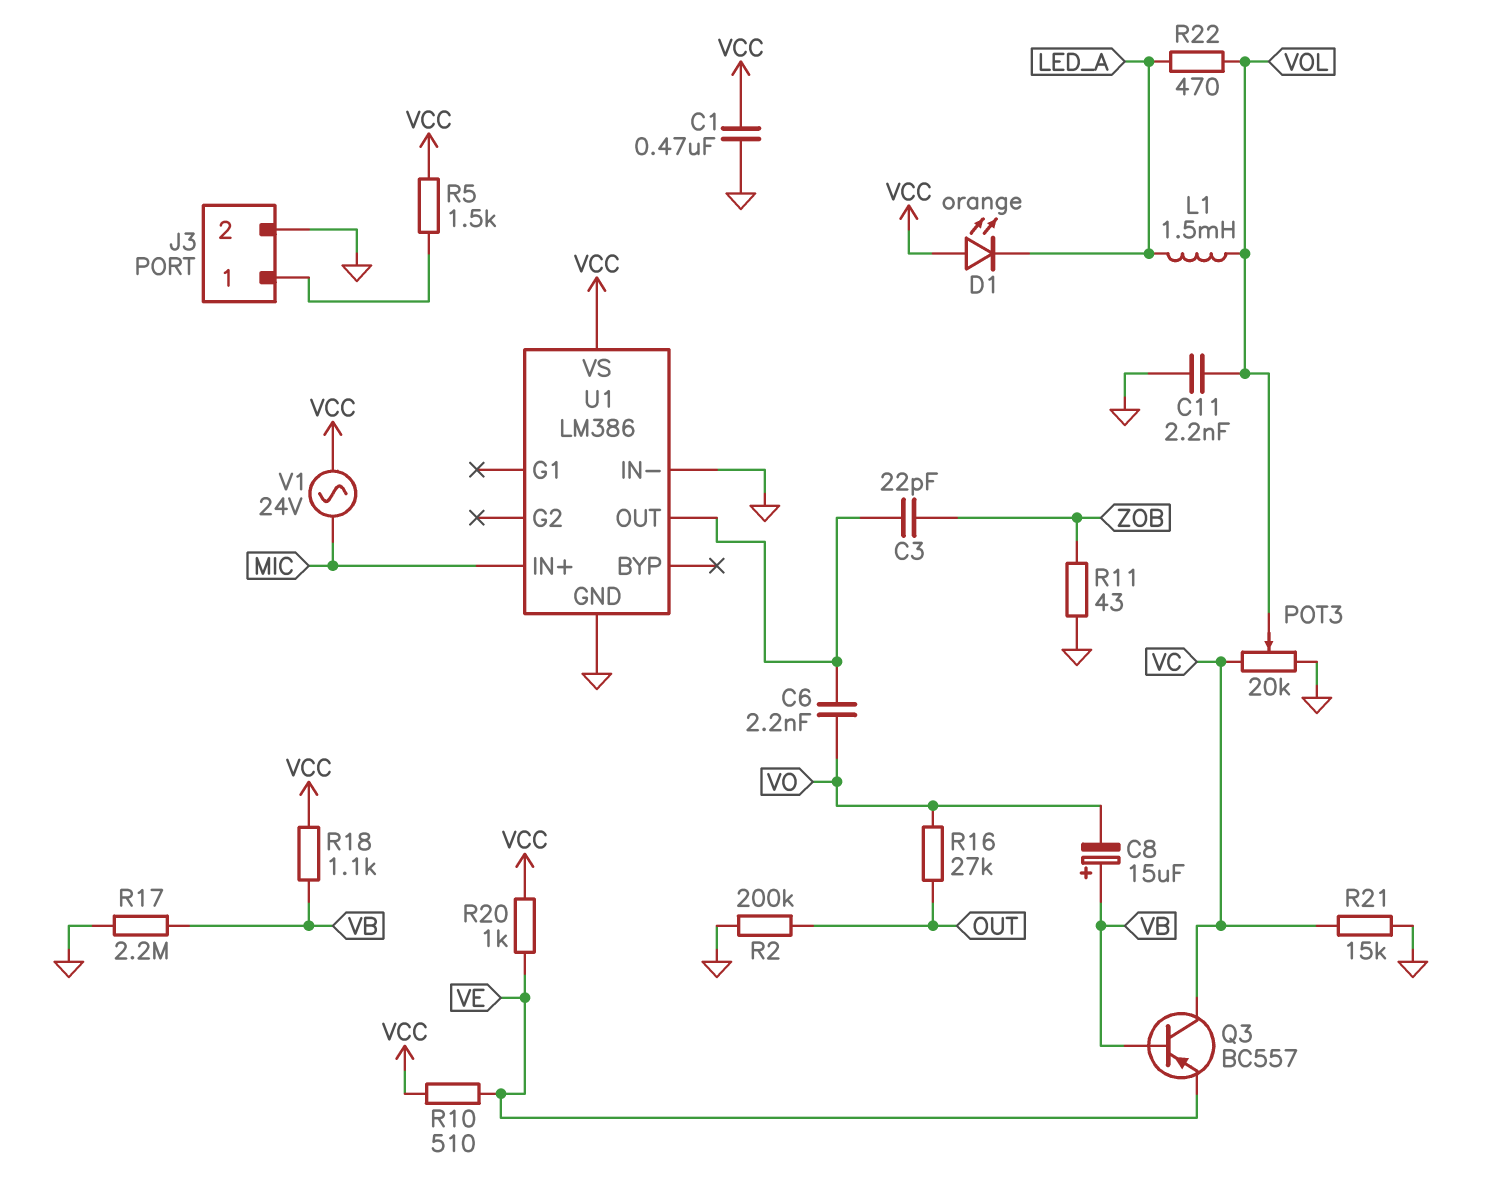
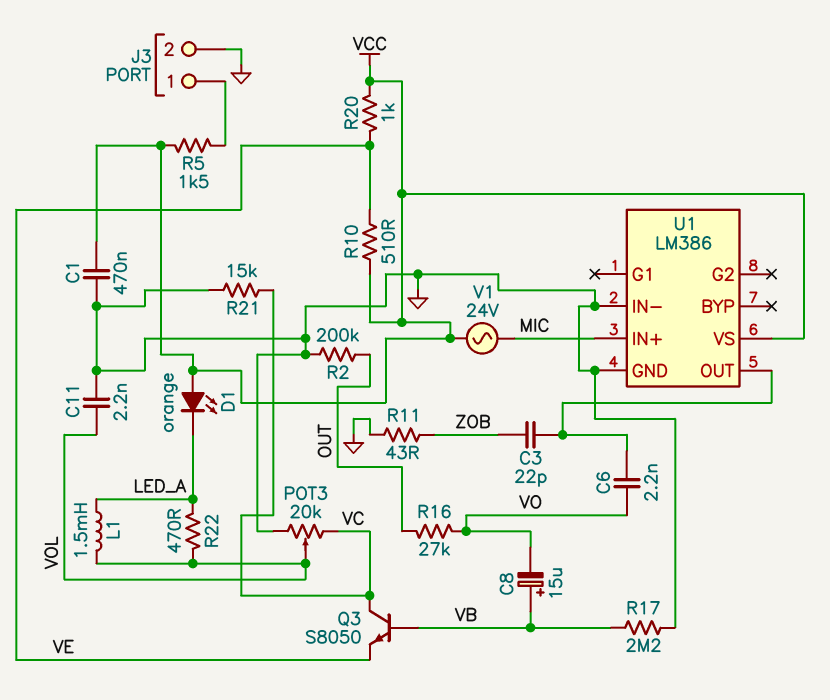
Q3: PNP BC557 (B VB, C VC, E VE) -> NPN S8050 (B VB, C VC, E VE)
R18: 1.1k (VB, VCC) -> none

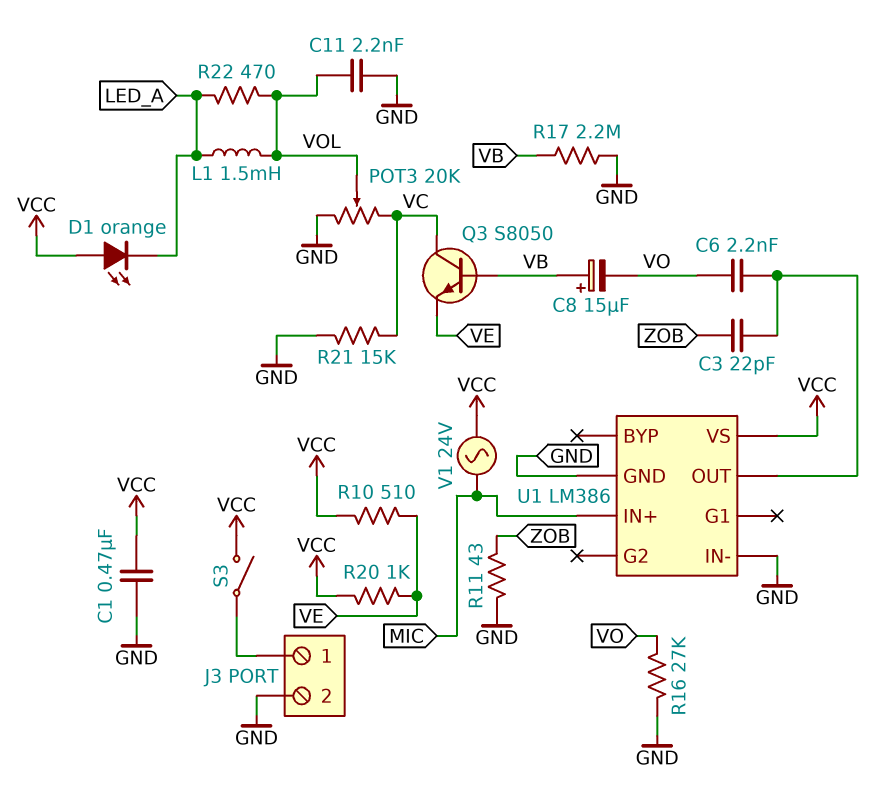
R2: 200k (GND, OUT) -> none
R5: 1.5k (J3/1, VCC) -> none
R16: 27k (OUT, VO) -> 27k (GND, VO)
S3: none -> switch (J3/1, VCC)

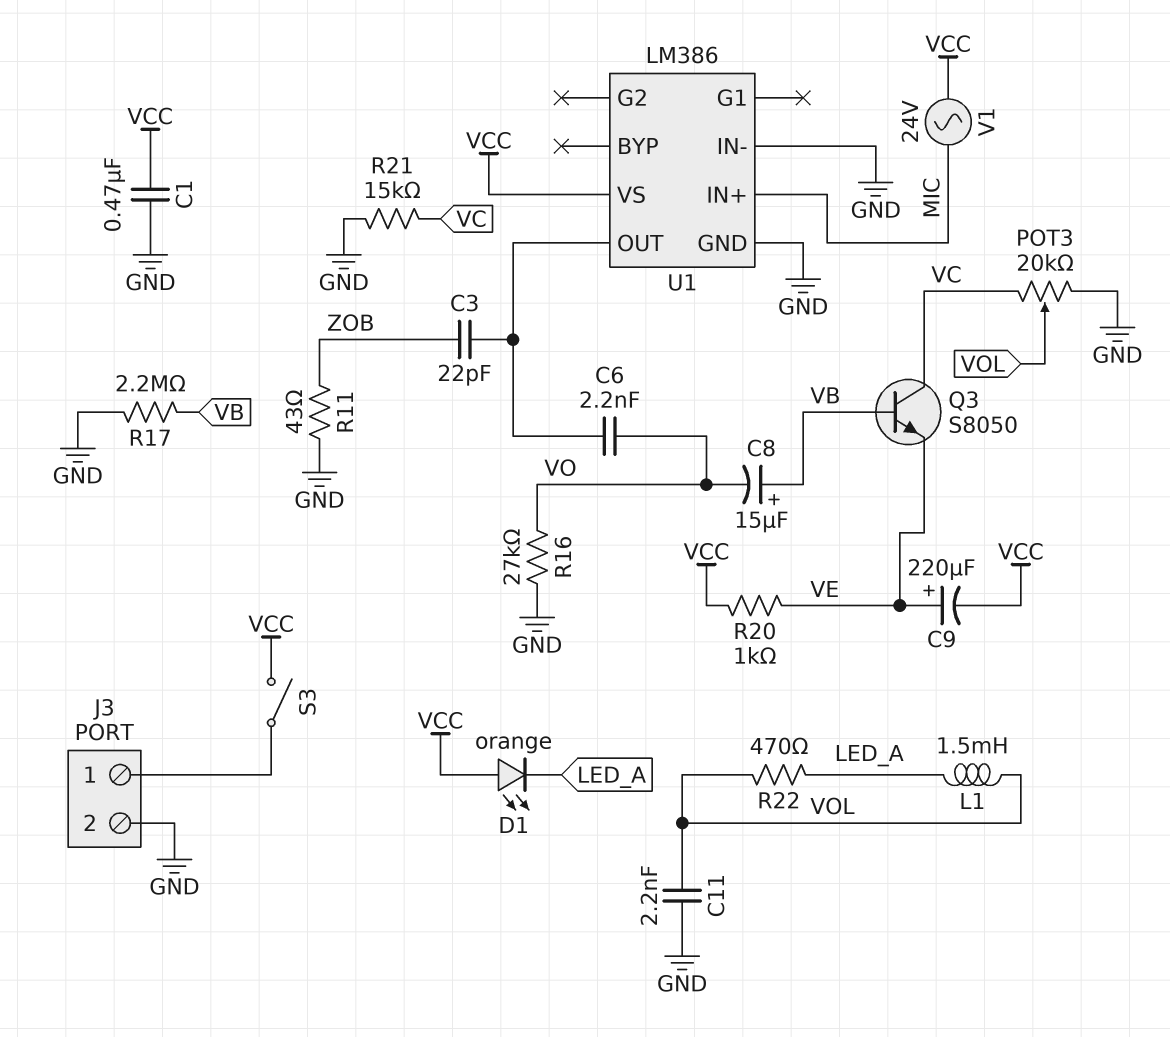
C9: none -> 220uF (plus VE, minus VCC)
R10: 510 (VCC, VE) -> none

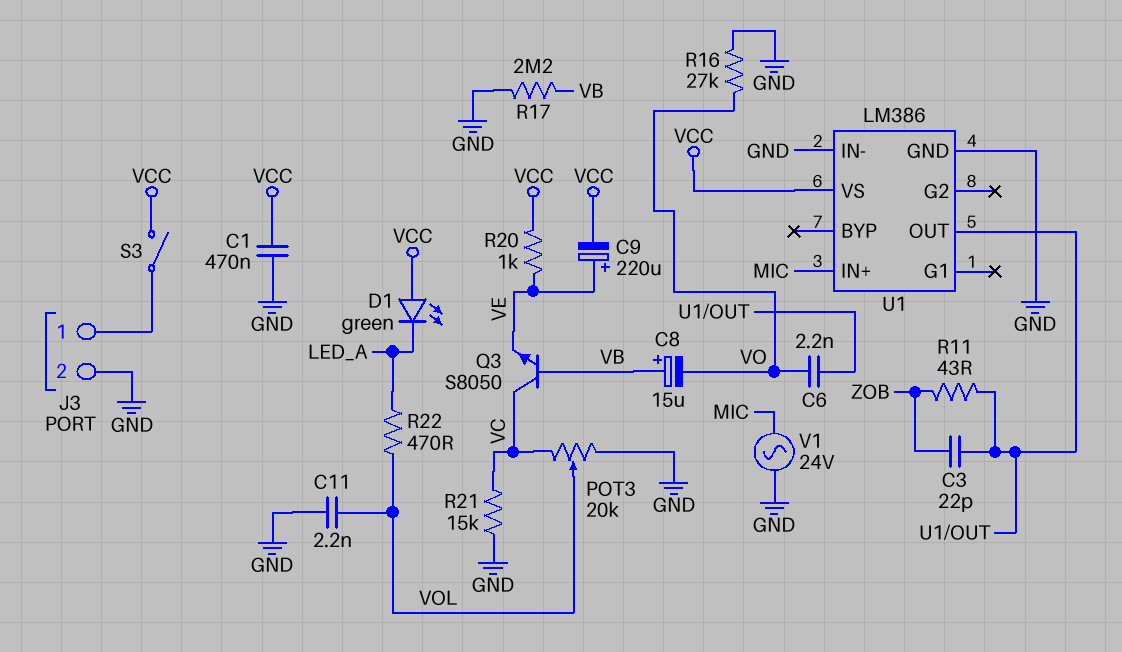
D1: LED orange (A VCC, K LED_A) -> LED green (A VCC, K LED_A)
L1: 1.5mH (LED_A, VOL) -> none
R11: 43 (GND, ZOB) -> 43 (U1/OUT, ZOB)
V1: AC 24V (MIC, VCC) -> AC 24V (GND, MIC)

